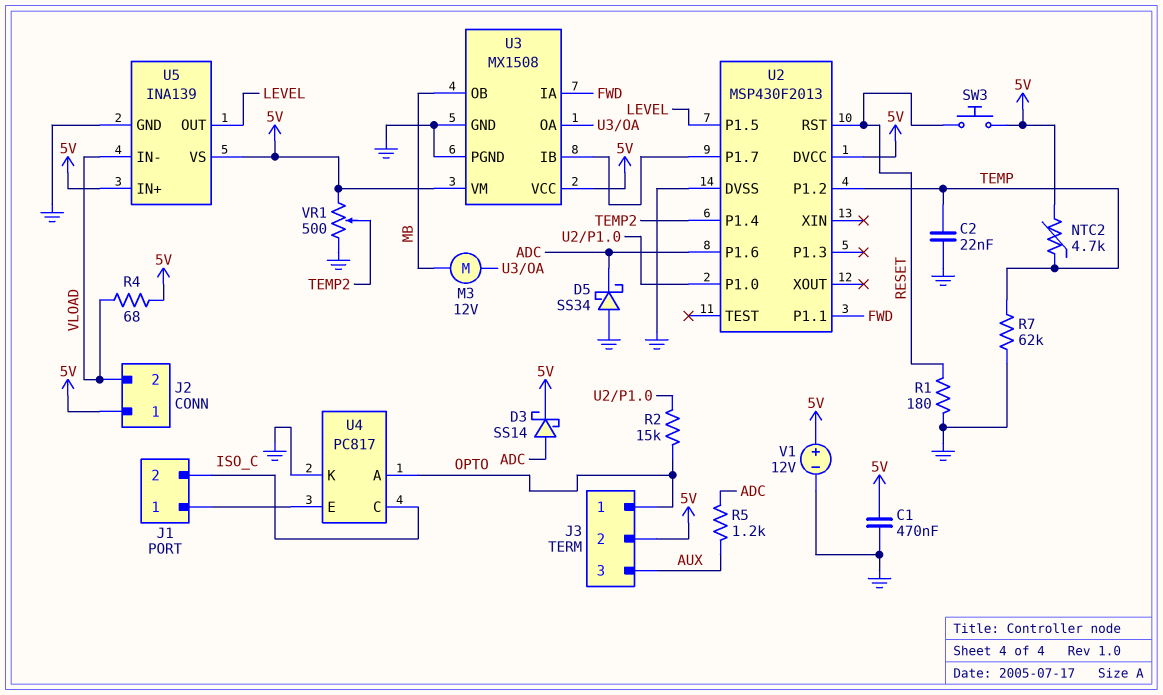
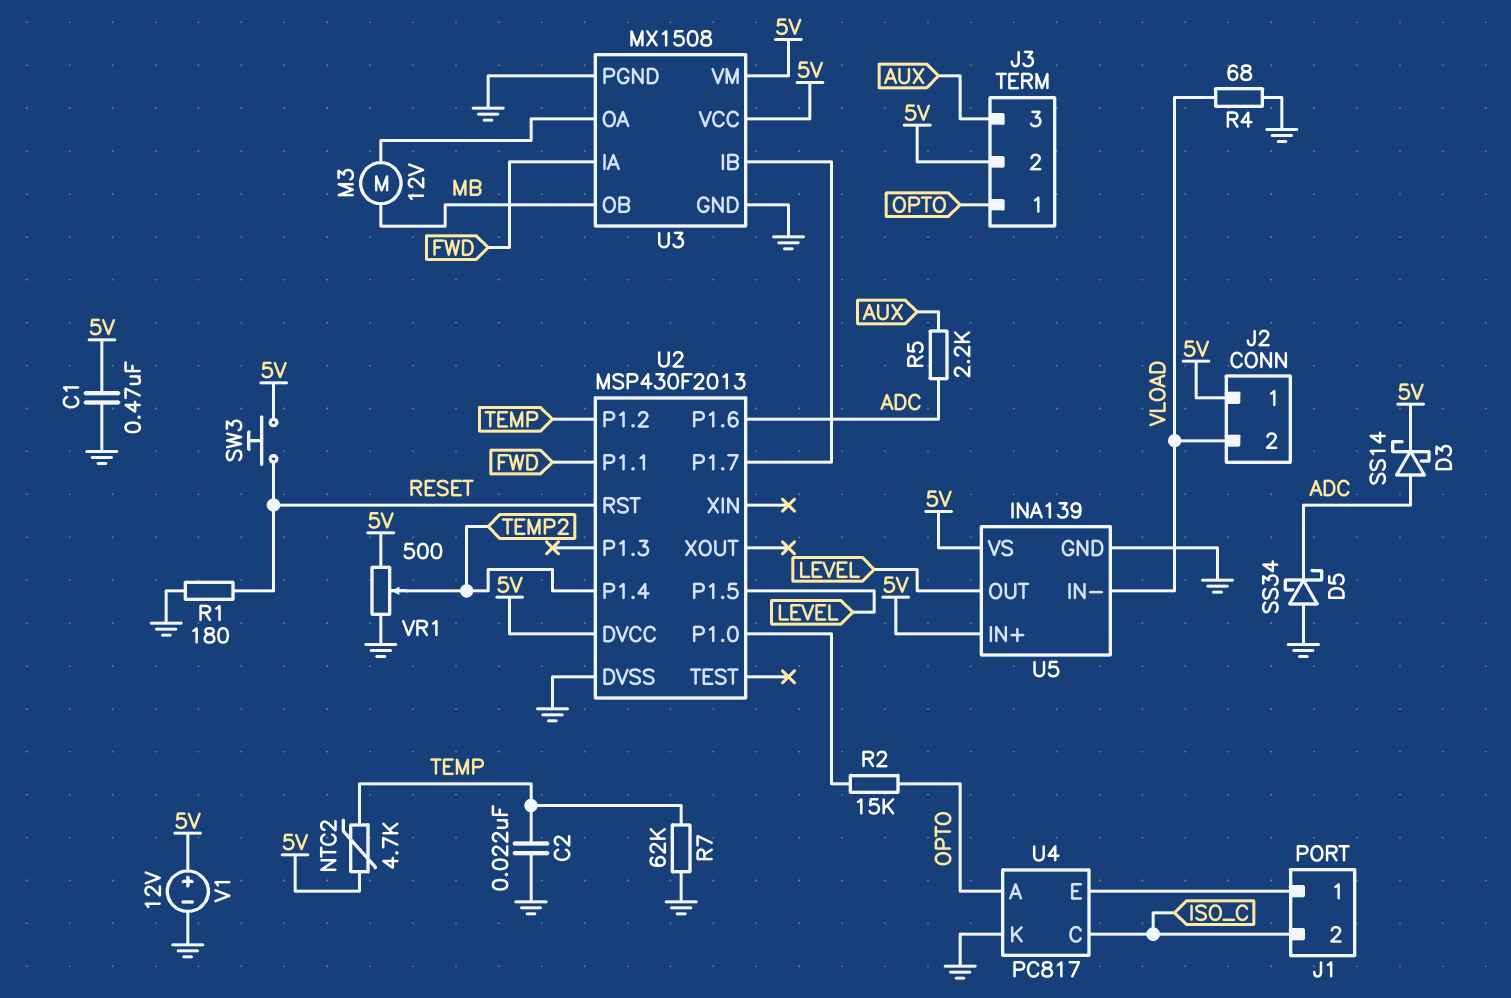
R4: 68 (5V, VLOAD) -> 68 (GND, VLOAD)
R5: 1.2k (ADC, AUX) -> 2.2k (ADC, AUX)

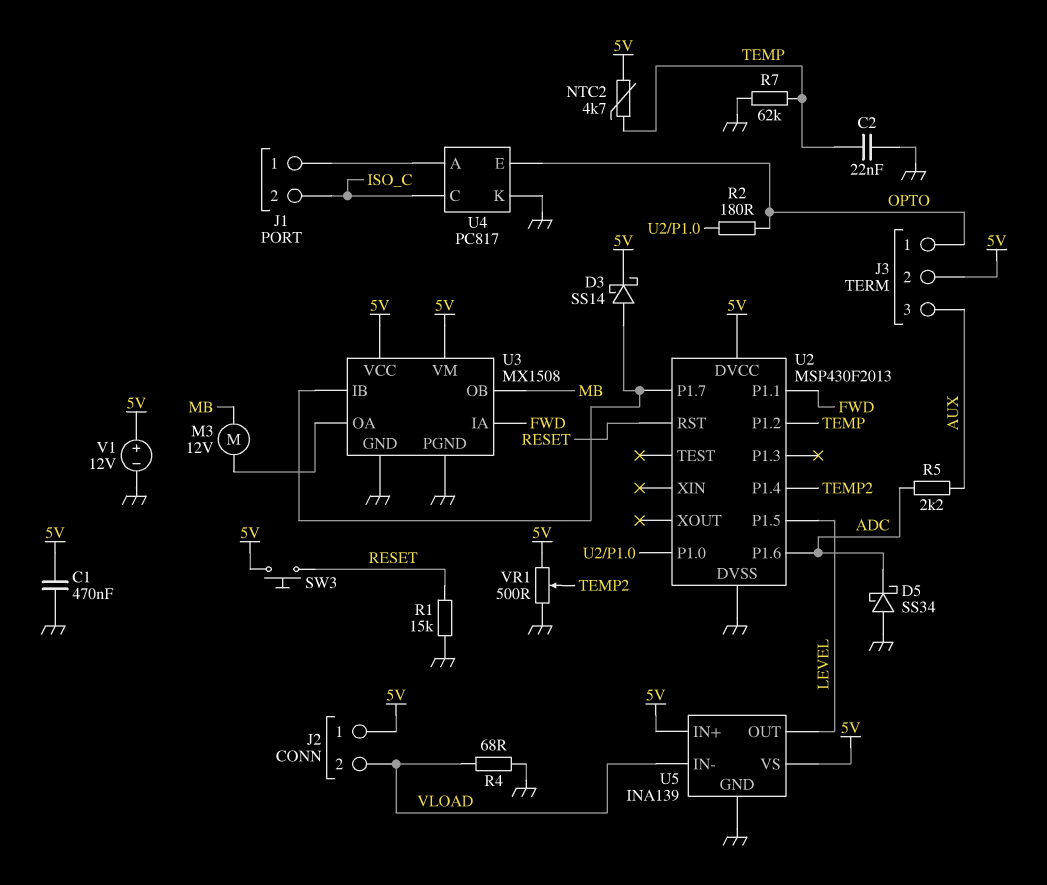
D3: schottky SS14 (A ADC, K 5V) -> schottky SS14 (A U2/P1.7, K 5V)
R1: 180 (GND, RESET) -> 15k (GND, RESET)
R2: 15k (OPTO, U2/P1.0) -> 180 (OPTO, U2/P1.0)
U4 pin A: OPTO -> J1/1
U4 pin E: J1/1 -> OPTO

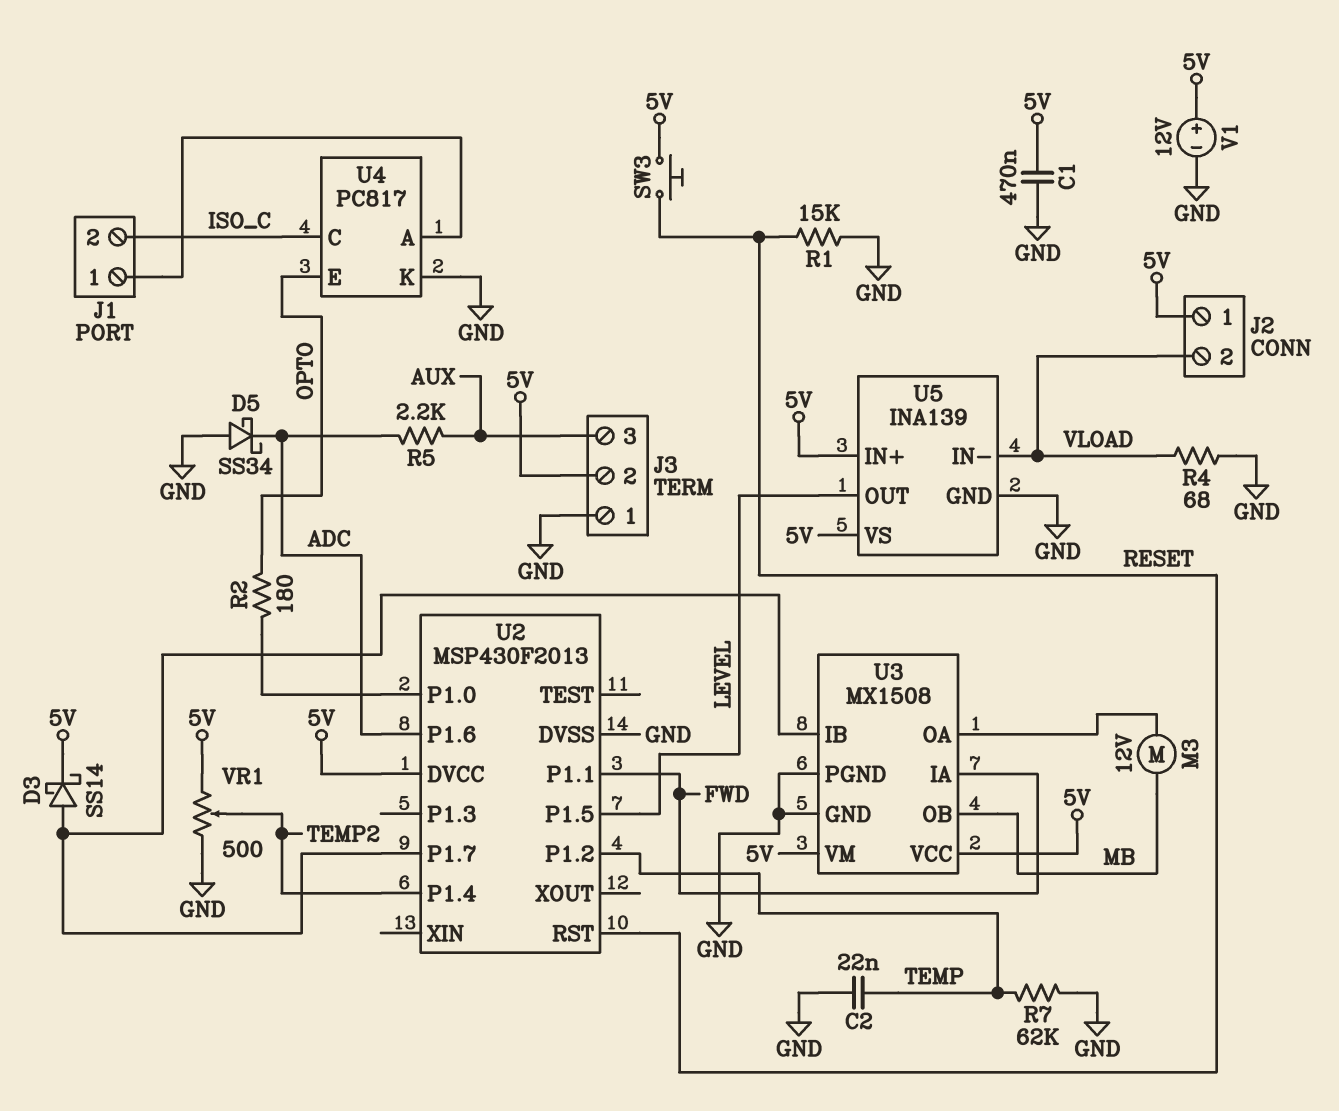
J3 pin 1: OPTO -> GND
NTC2: 4.7k (5V, TEMP) -> none

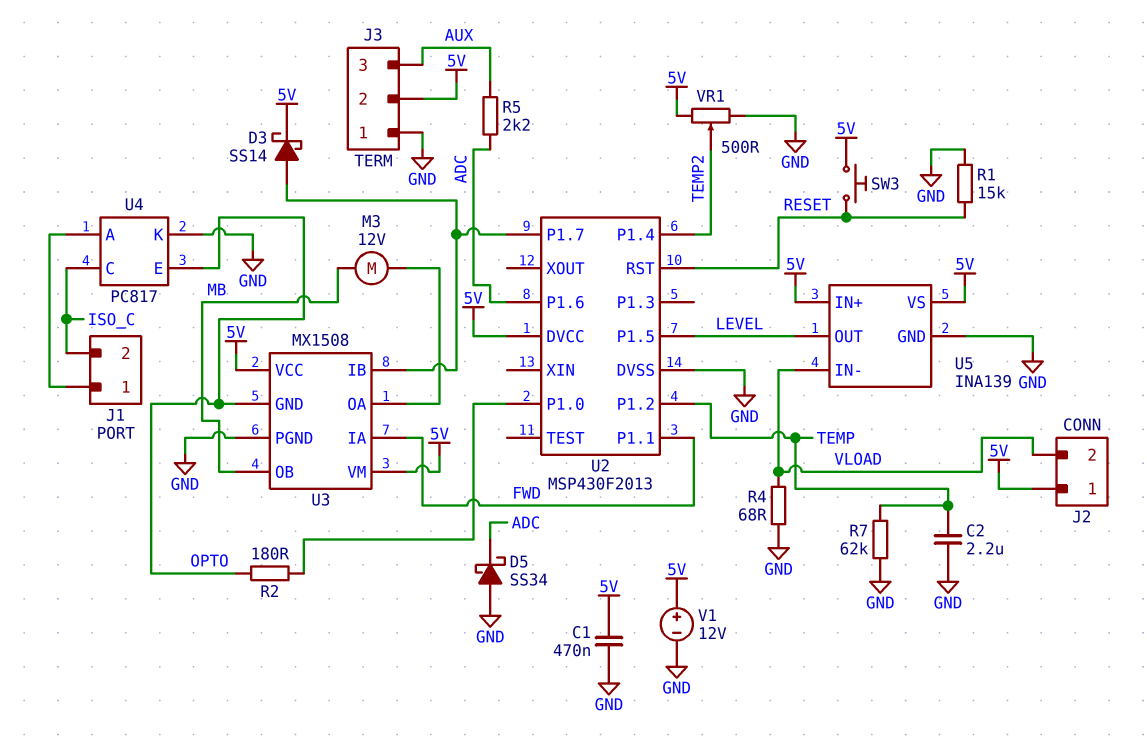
C2: 22nF (GND, TEMP) -> 2.2uF (GND, TEMP)
U3 pin GND: GND -> OPTO

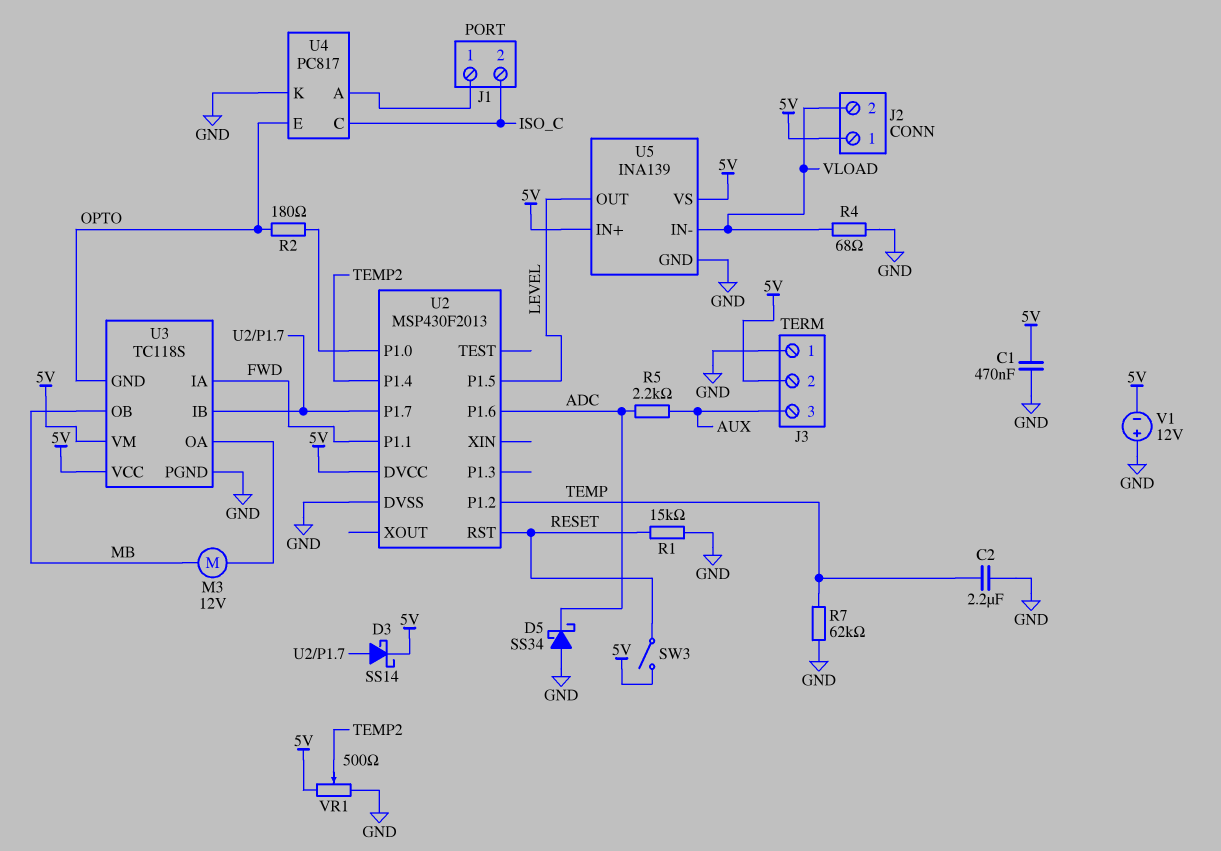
SW3: button (5V, RESET) -> switch (5V, RESET)
U3: MX1508 -> TC118S
V1: 12V (plus 5V, minus GND) -> 12V (plus GND, minus 5V)

